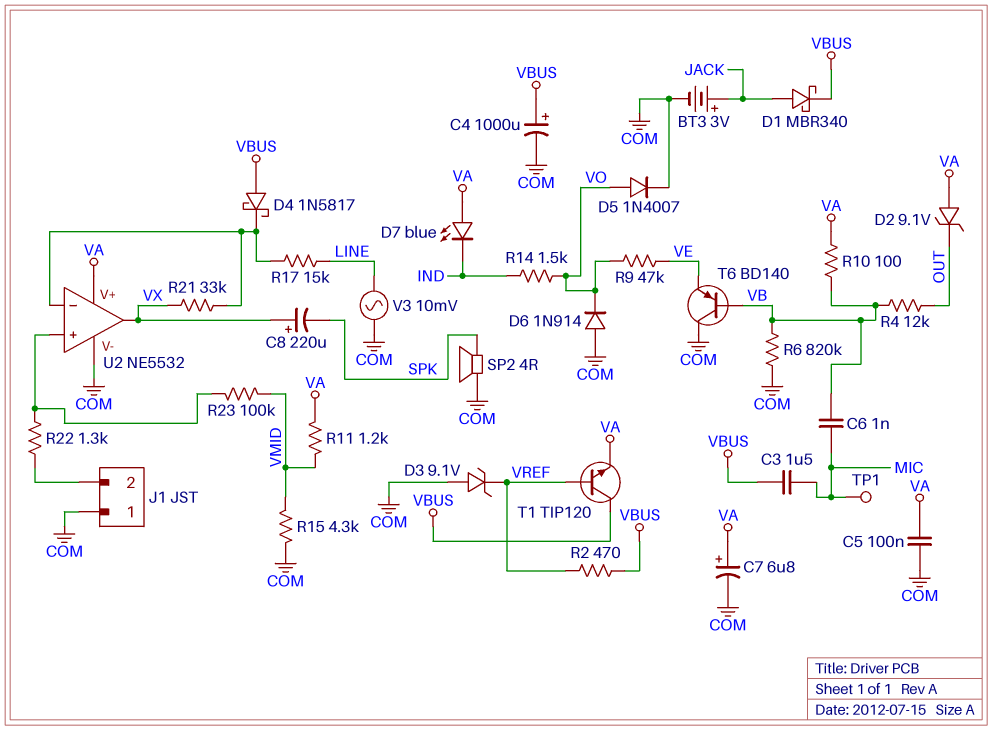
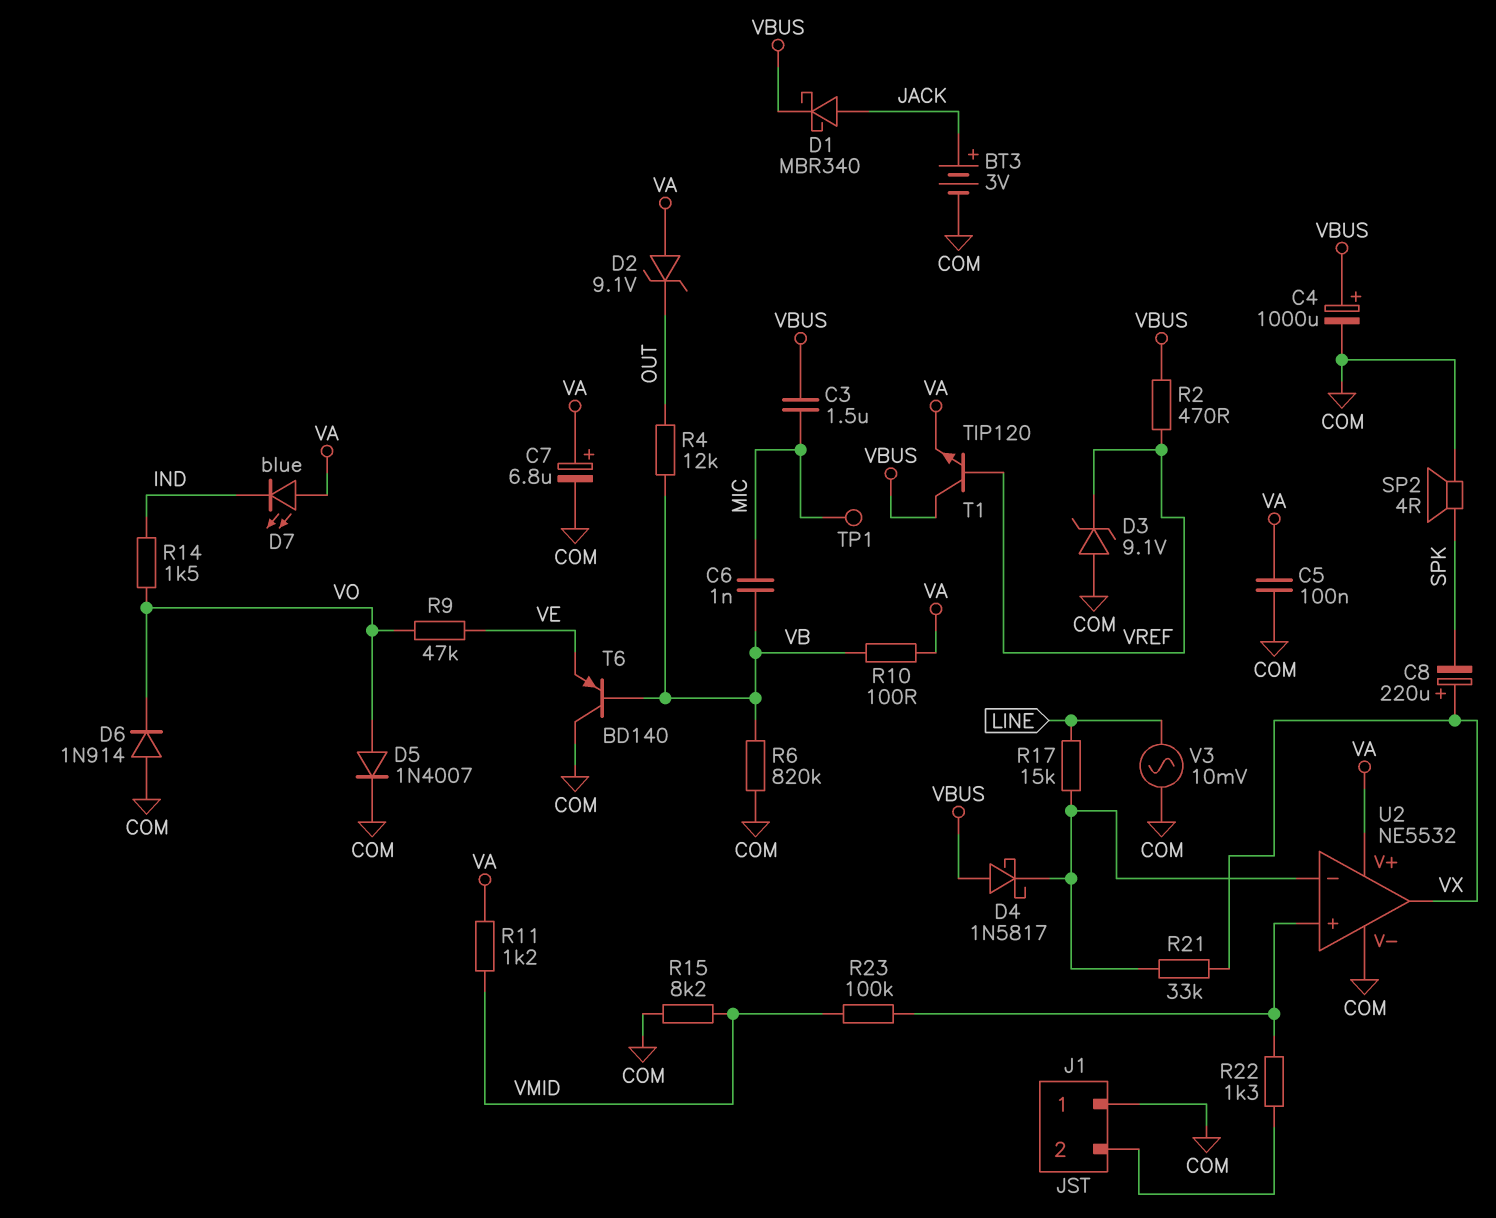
R15: 4.3k (COM, VMID) -> 8.2k (COM, VMID)

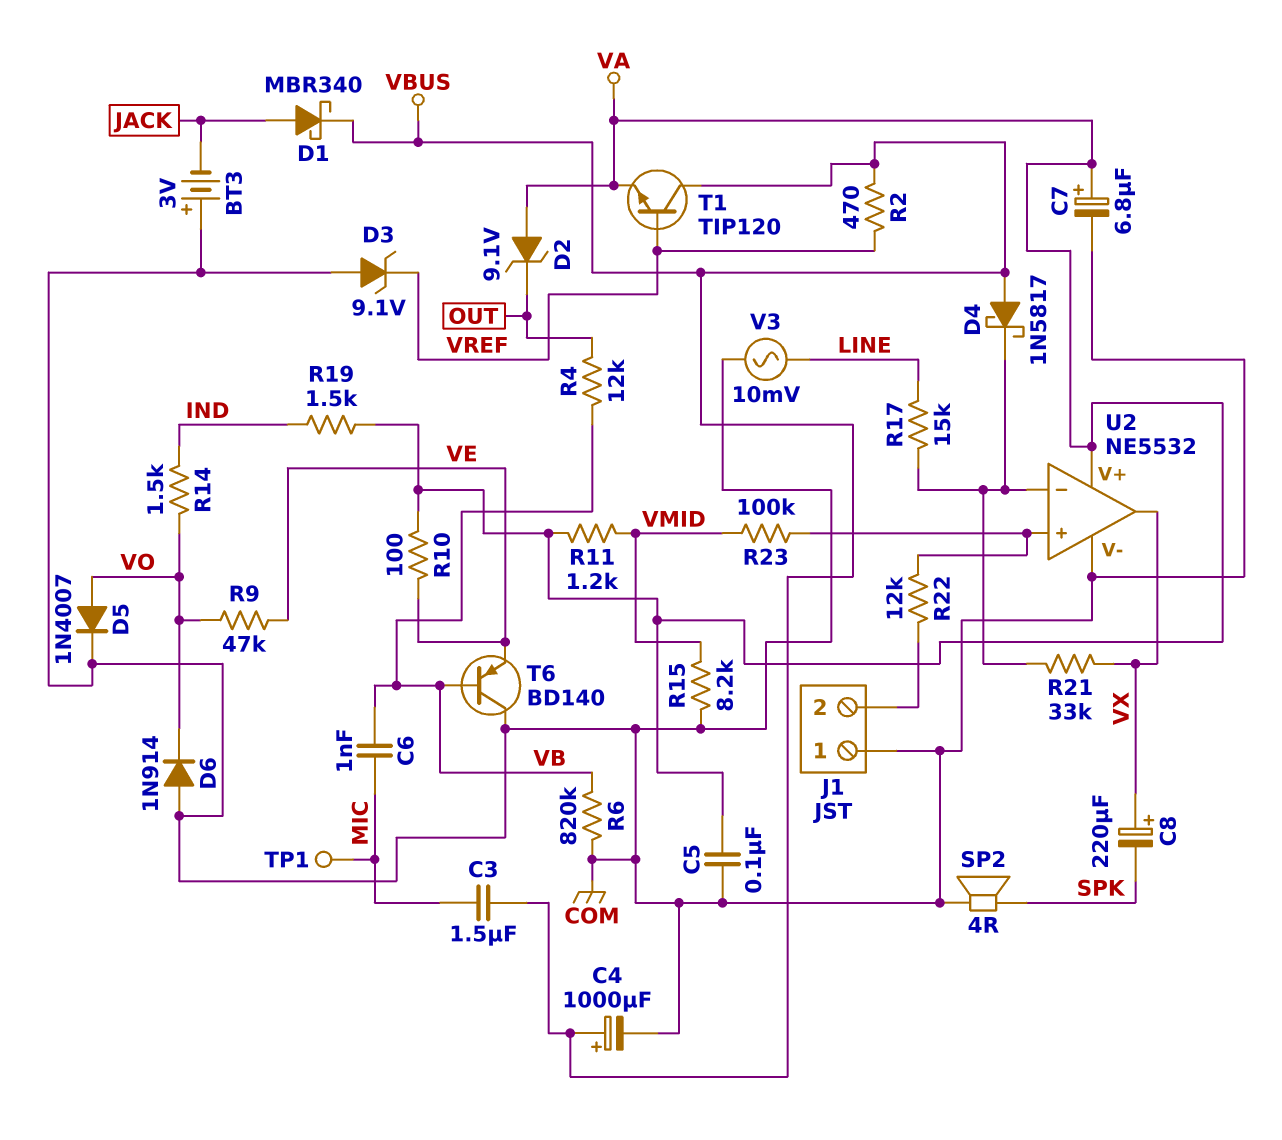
BT3: 3V (plus JACK, minus COM) -> 3V (plus COM, minus JACK)
D7: LED blue (A VA, K IND) -> none
R10: 100 (VA, VB) -> 100 (VA, VE)
R19: none -> 1.5k (IND, VA)
R22: 1.3k (J1/2, U2/in+) -> 12k (J1/2, U2/in+)

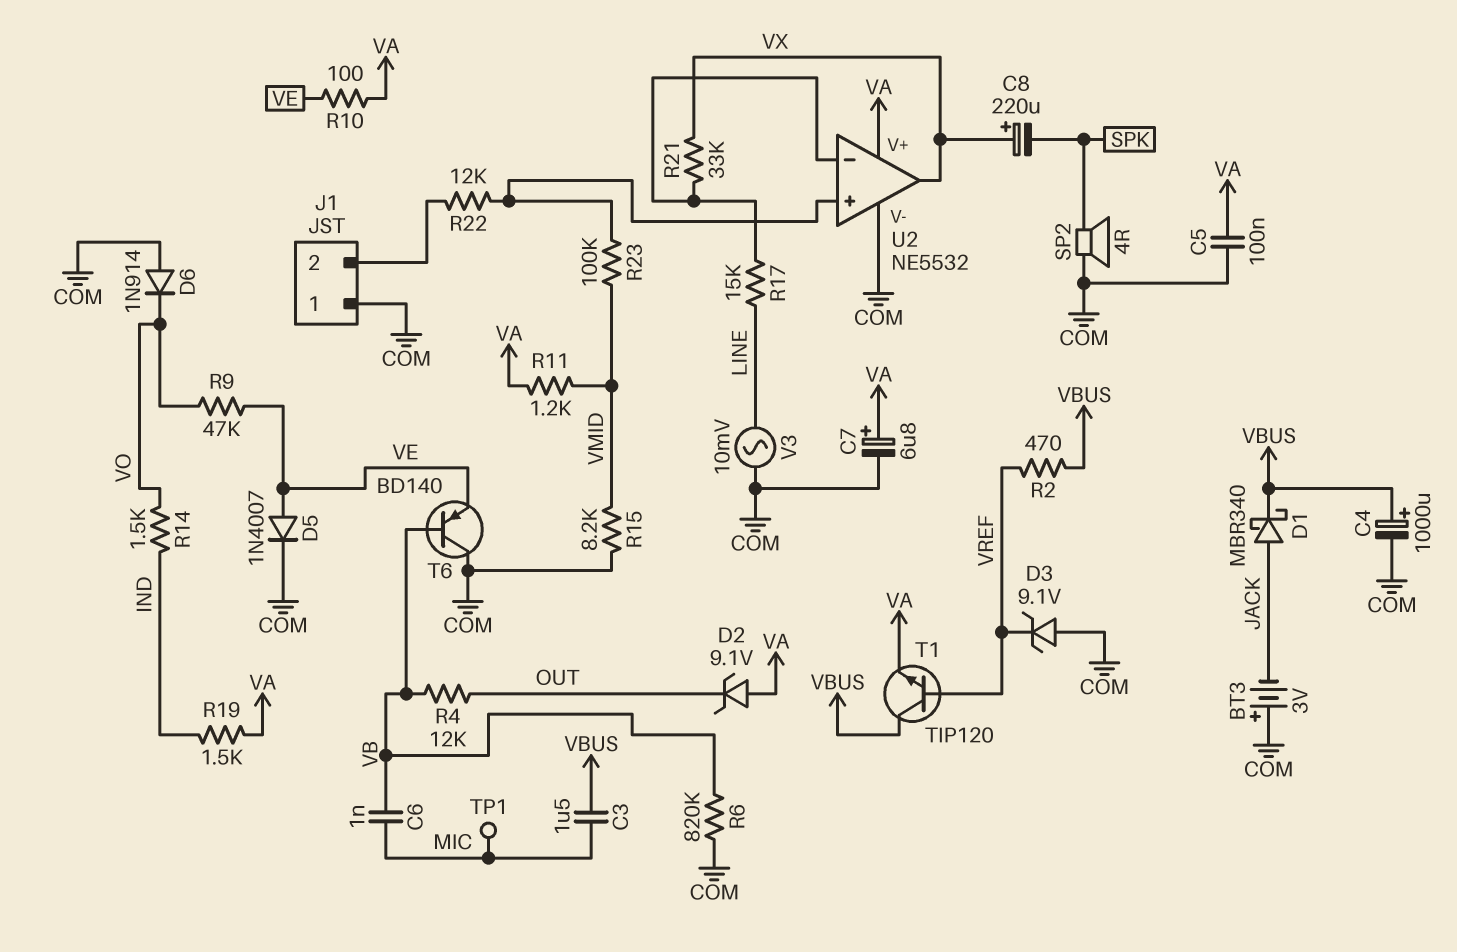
D4: schottky 1N5817 (A VBUS, K U2/in-) -> none
D5: diode 1N4007 (A VO, K COM) -> diode 1N4007 (A VE, K COM)

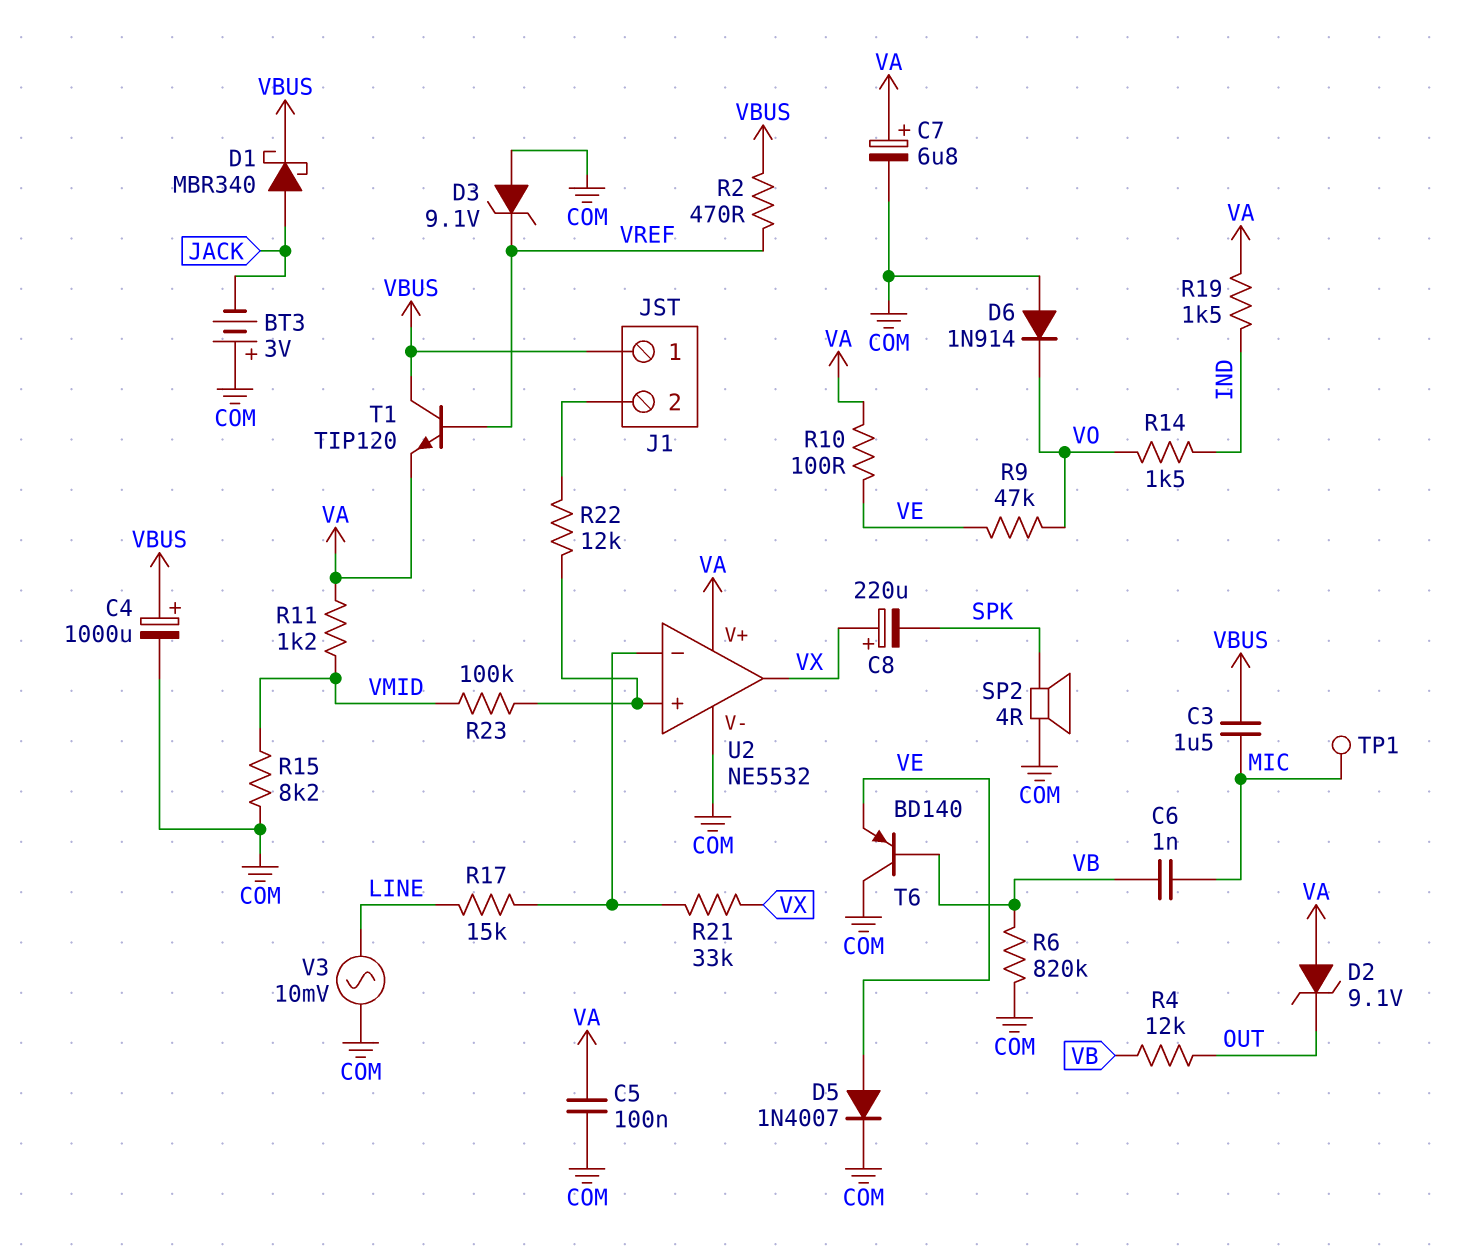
J1 pin 1: COM -> VBUS

